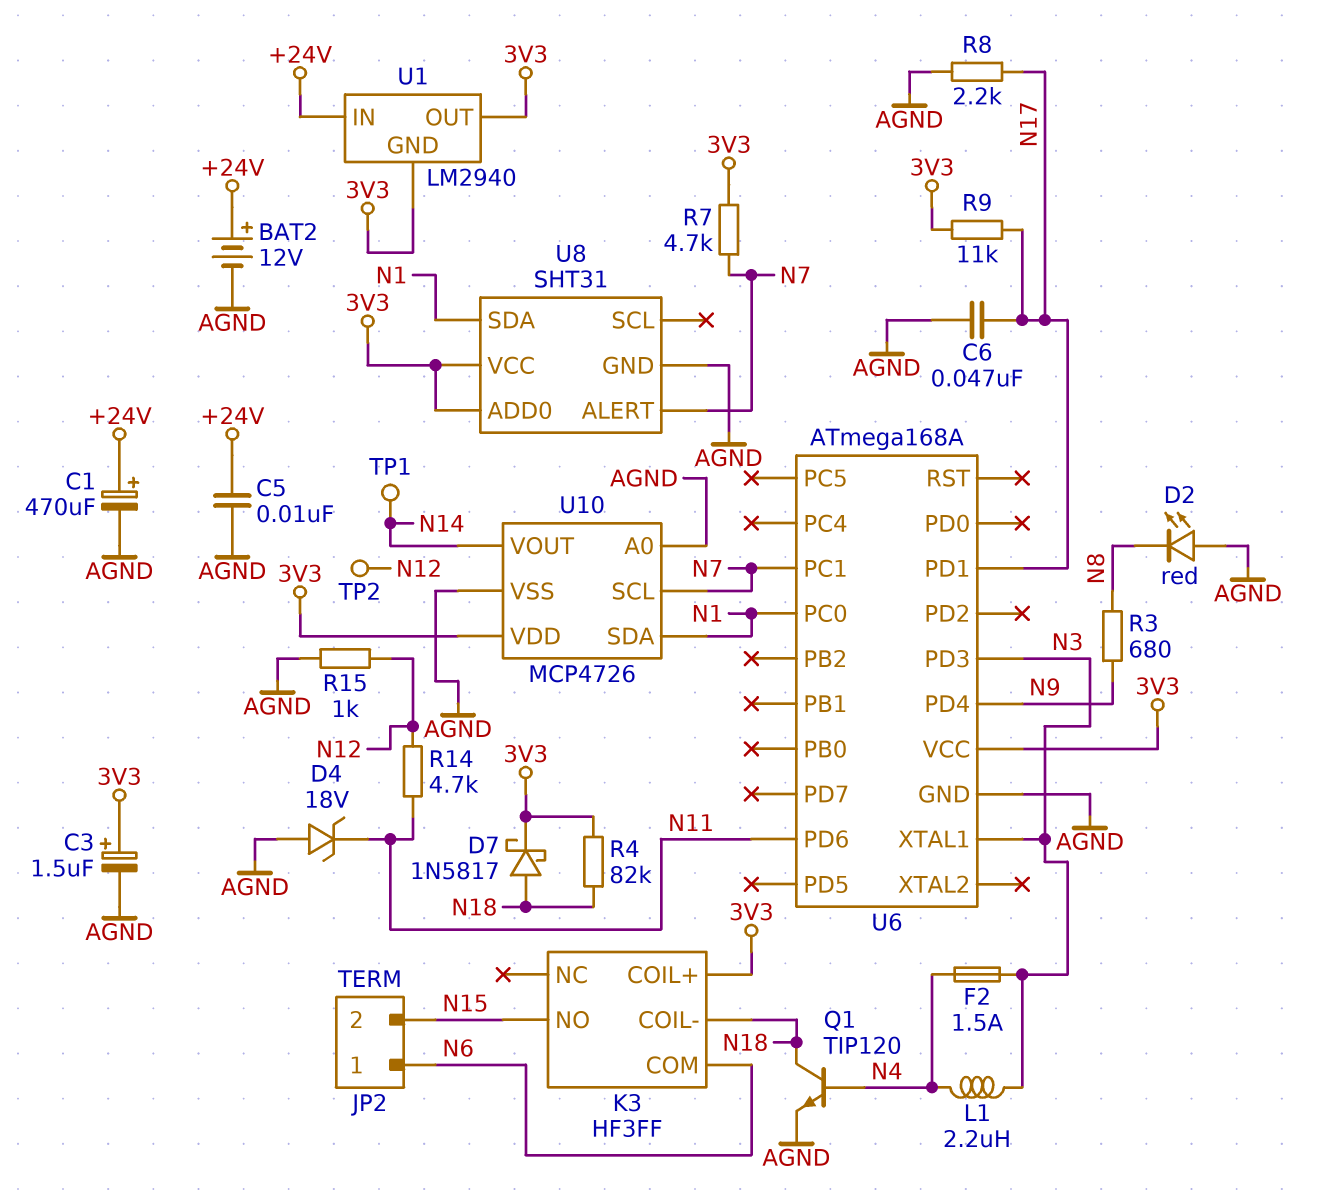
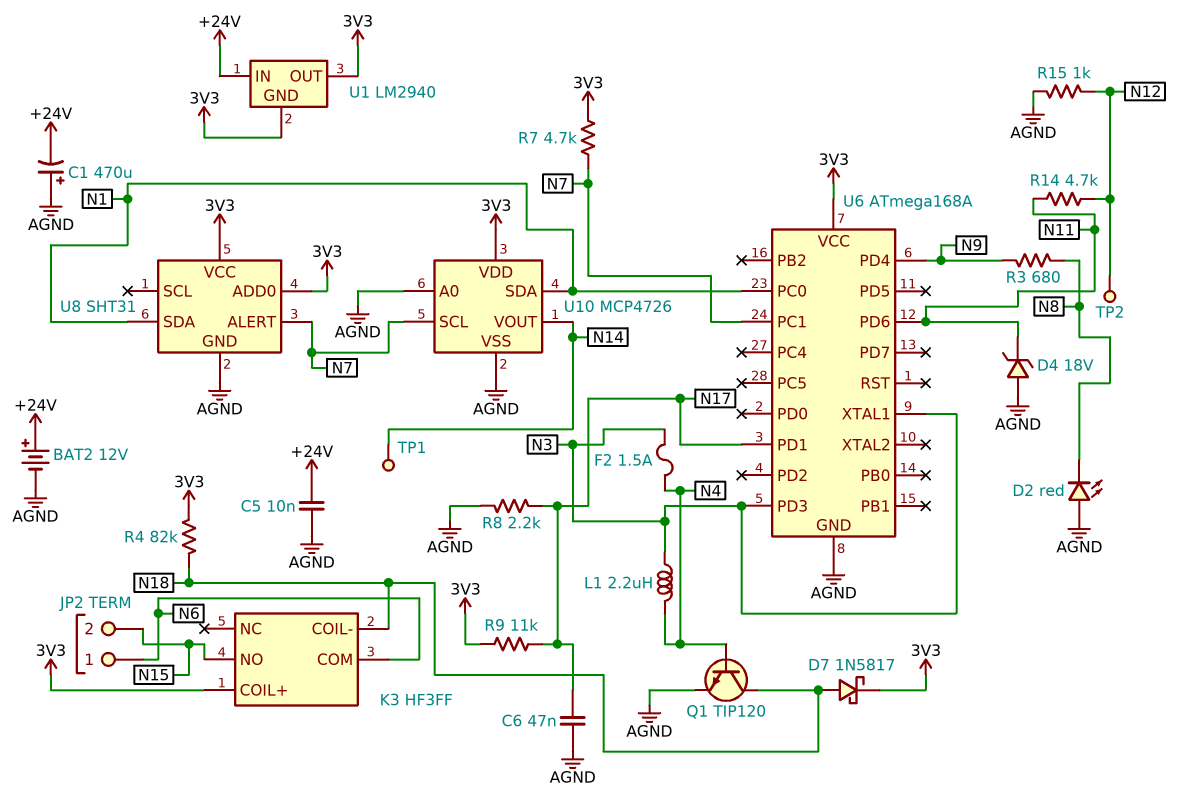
C1: 470uF (plus +24V, minus AGND) -> 470uF (plus AGND, minus +24V)
C3: 1.5uF (plus 3V3, minus AGND) -> none

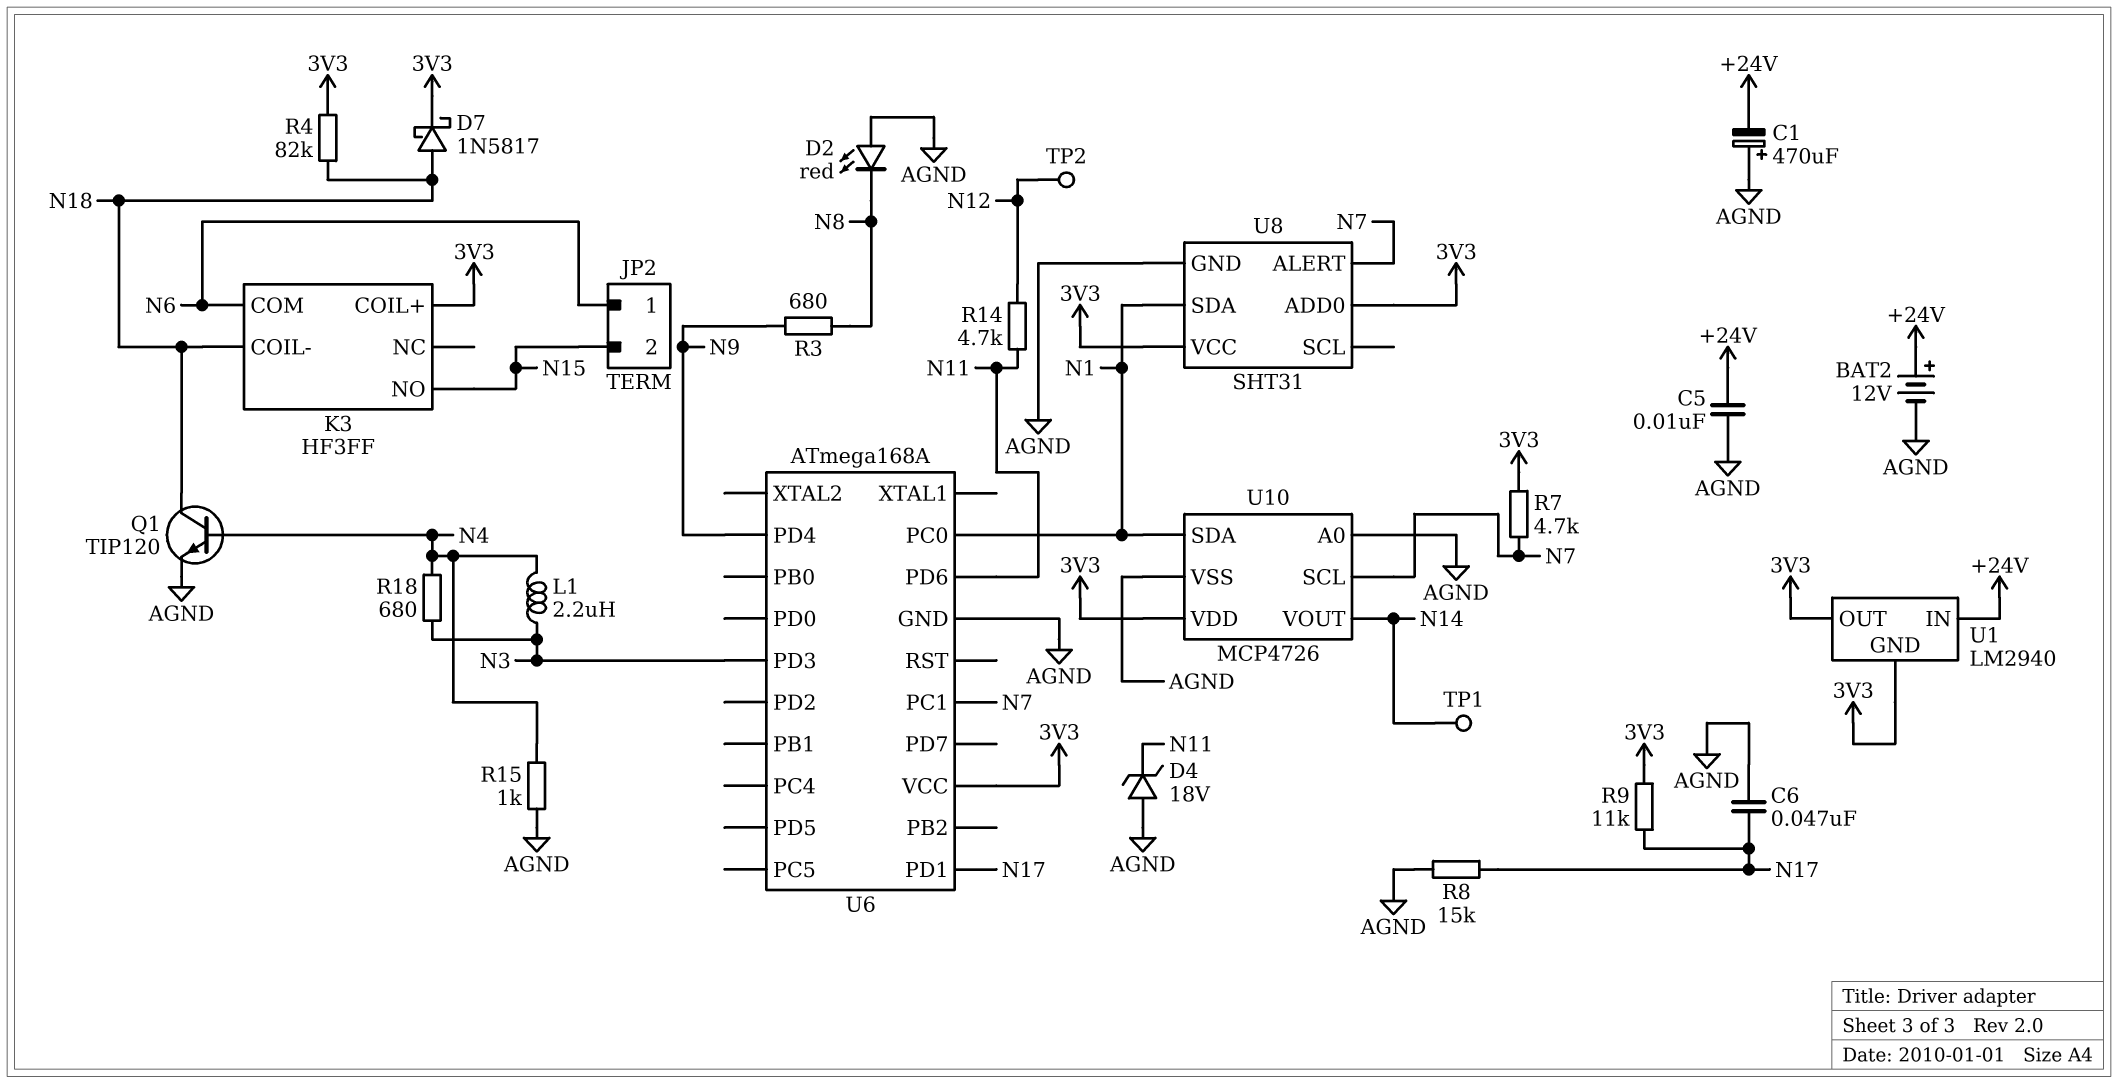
F2: 1.5A (N3, N4) -> none
R8: 2.2k (AGND, N17) -> 15k (AGND, N17)
R15: 1k (AGND, N12) -> 1k (AGND, N4)
R18: none -> 680 (N3, N4)
U6 pin XTAL1: N3 -> none

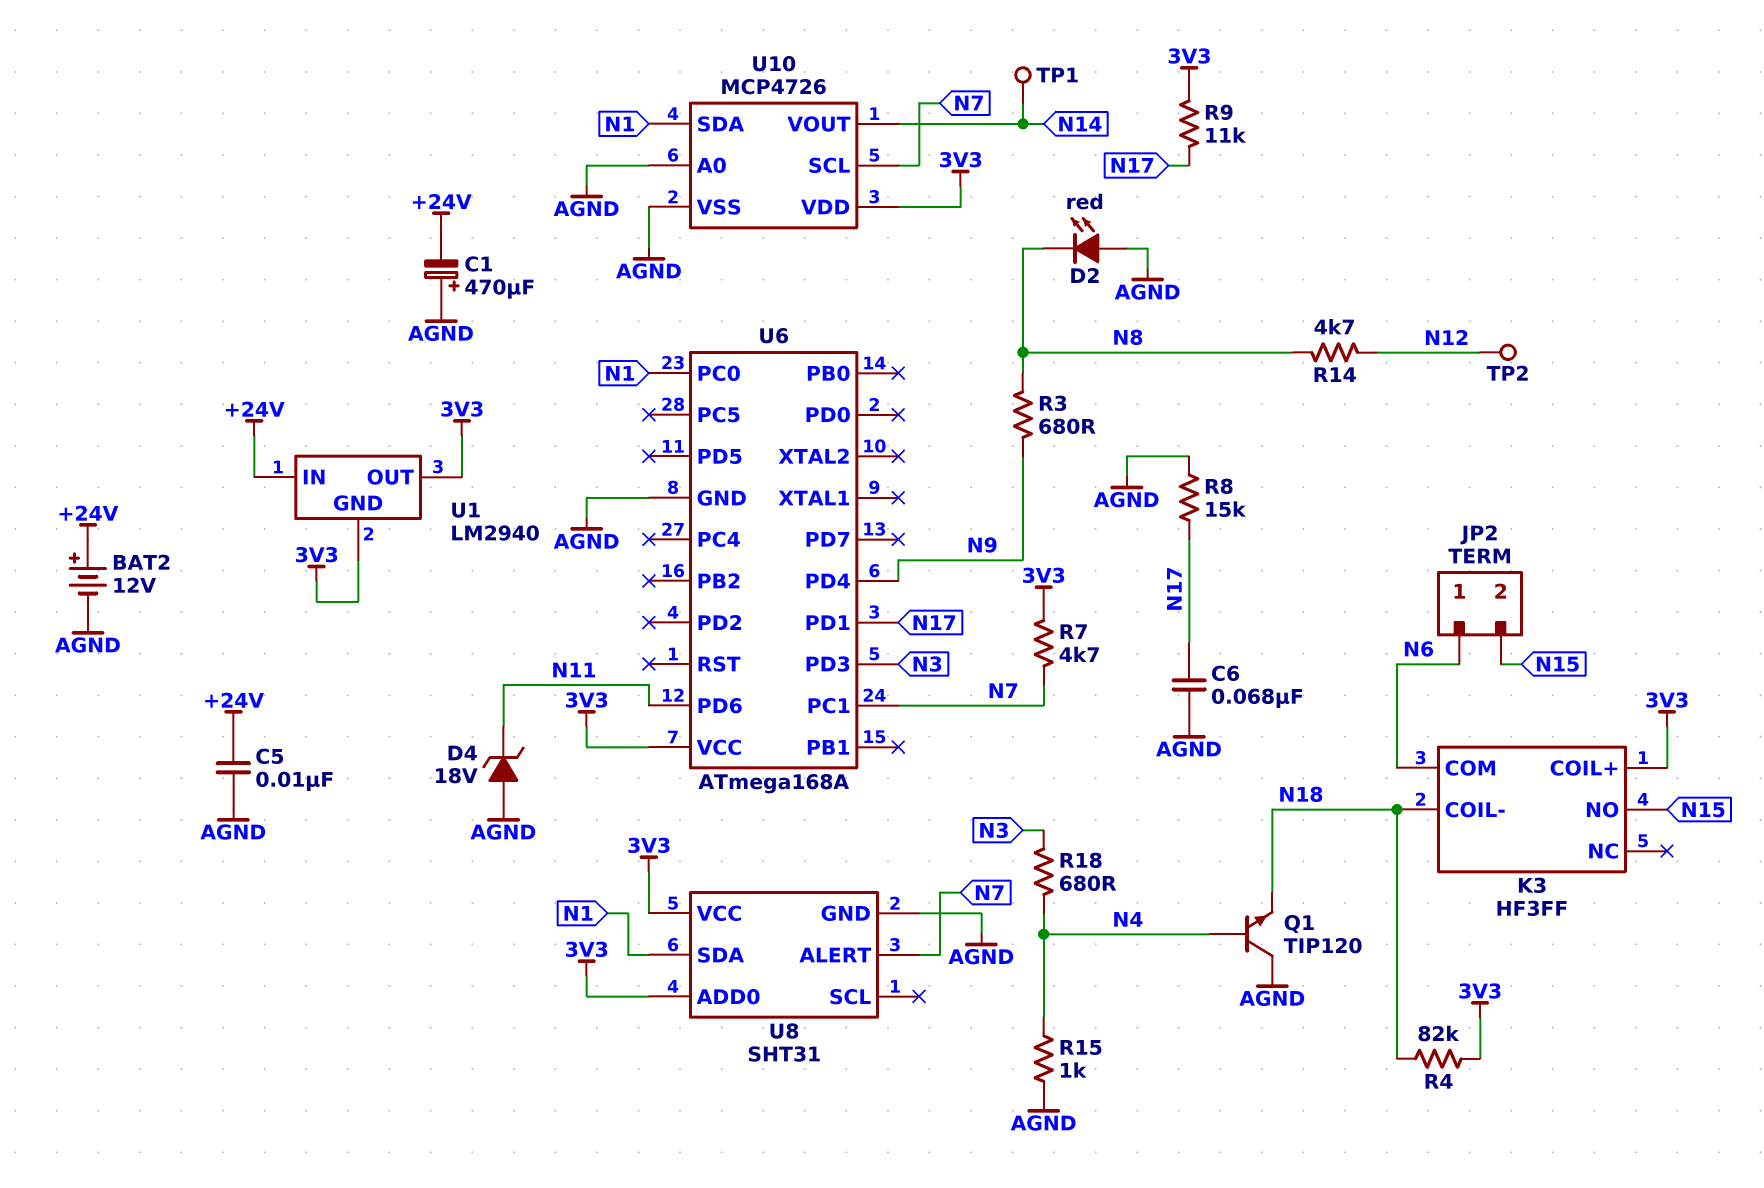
C6: 47nF (AGND, N17) -> 68nF (AGND, N17)
D7: schottky 1N5817 (A N18, K 3V3) -> none
L1: 2.2uH (N3, N4) -> none
Q1: NPN TIP120 (B N4, C N18, E AGND) -> NPN TIP120 (B N4, C AGND, E N18)
R14: 4.7k (N11, N12) -> 4.7k (N8, N12)

